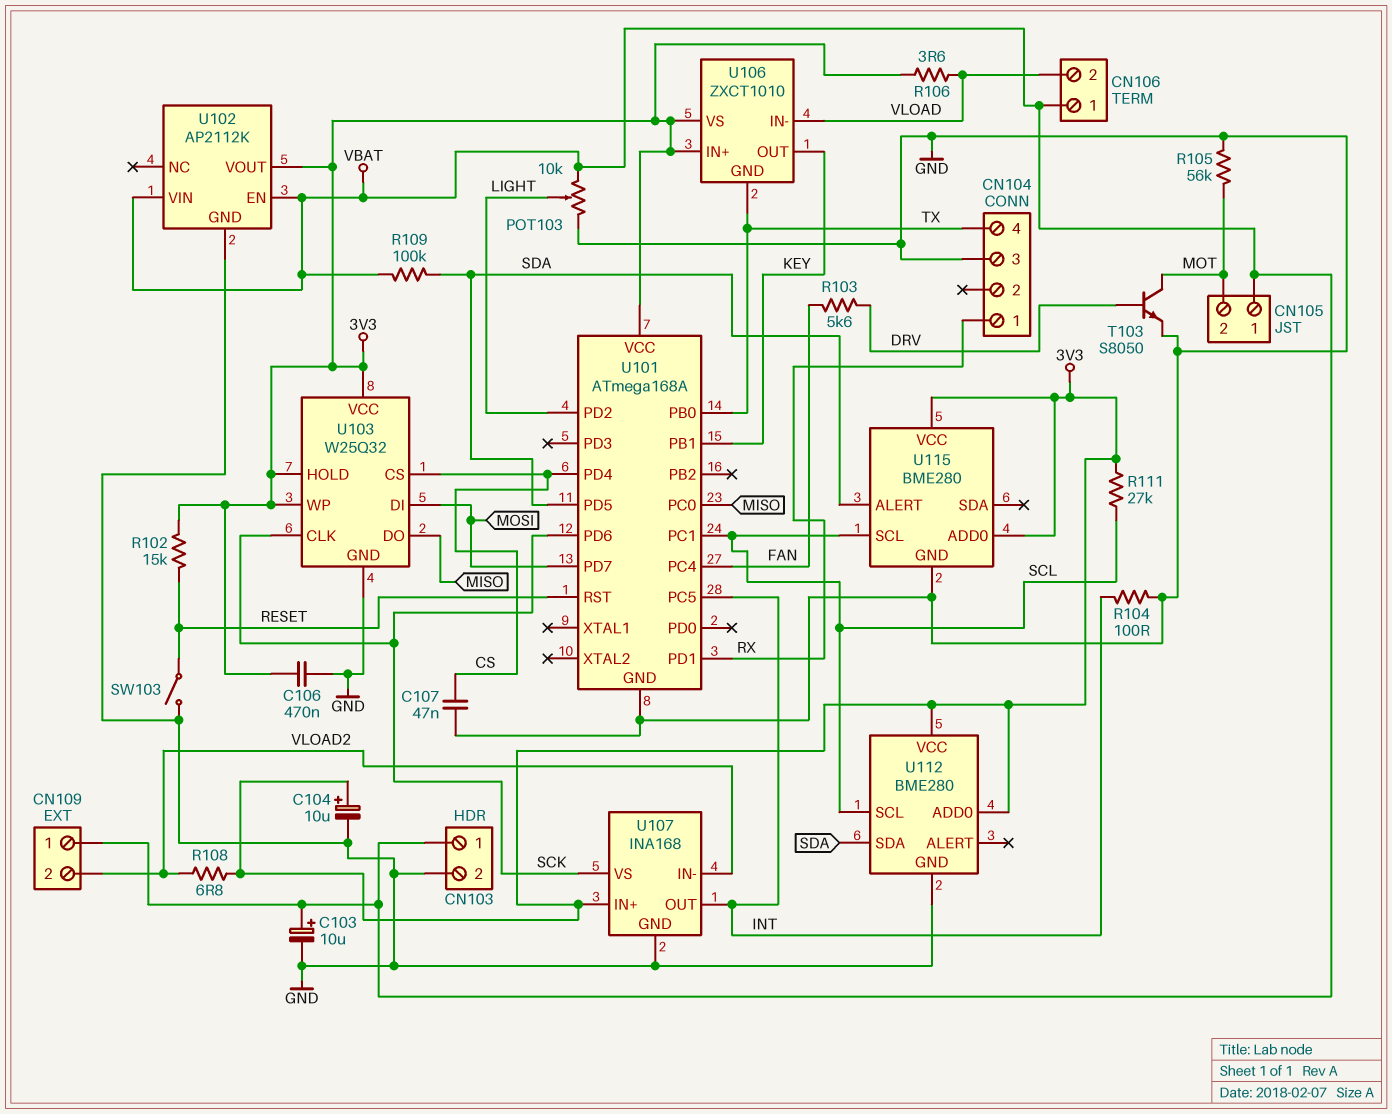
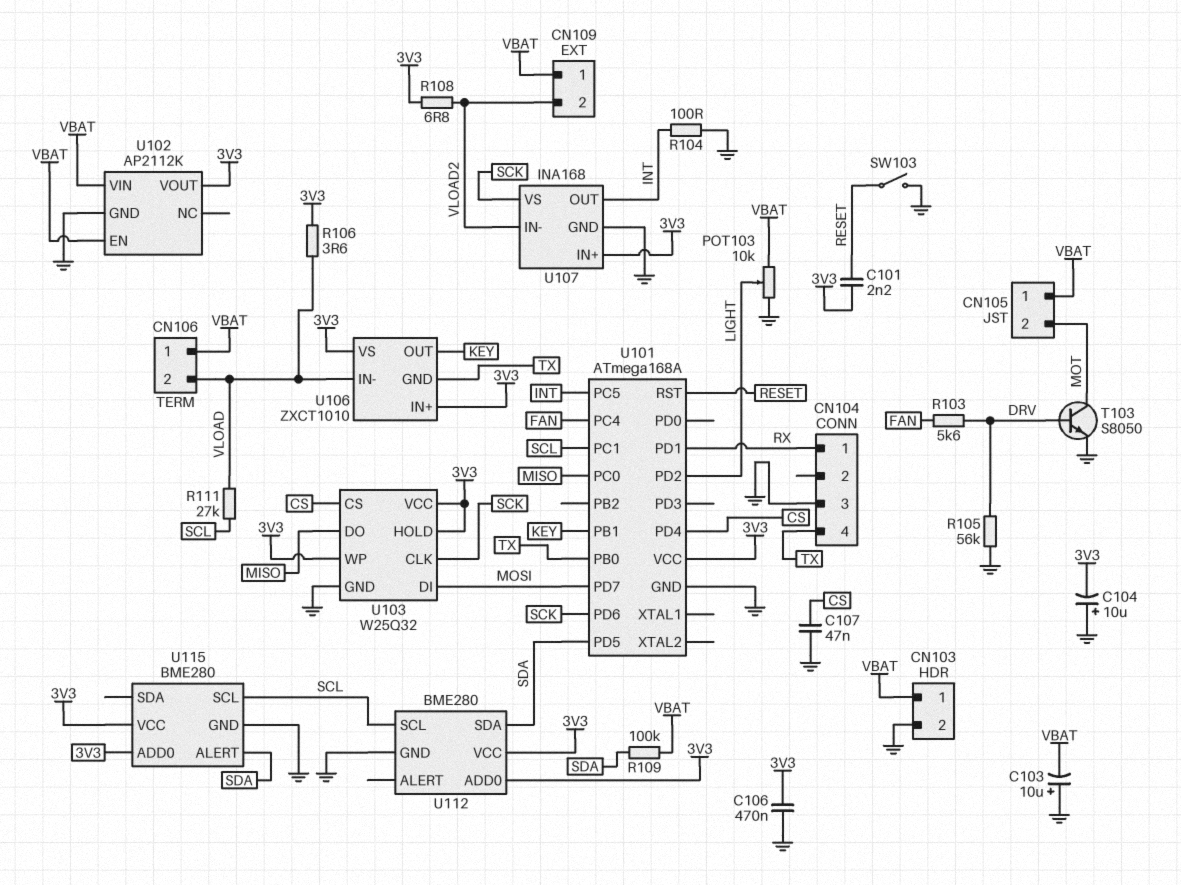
C101: none -> 2.2nF (3V3, RESET)
C103: 10uF (plus VBAT, minus GND) -> 10uF (plus GND, minus VBAT)
C104: 10uF (plus 3V3, minus GND) -> 10uF (plus GND, minus 3V3)
R102: 15k (3V3, RESET) -> none
R105: 56k (GND, MOT) -> 56k (DRV, GND)
R111: 27k (3V3, SCL) -> 27k (SCL, VLOAD)

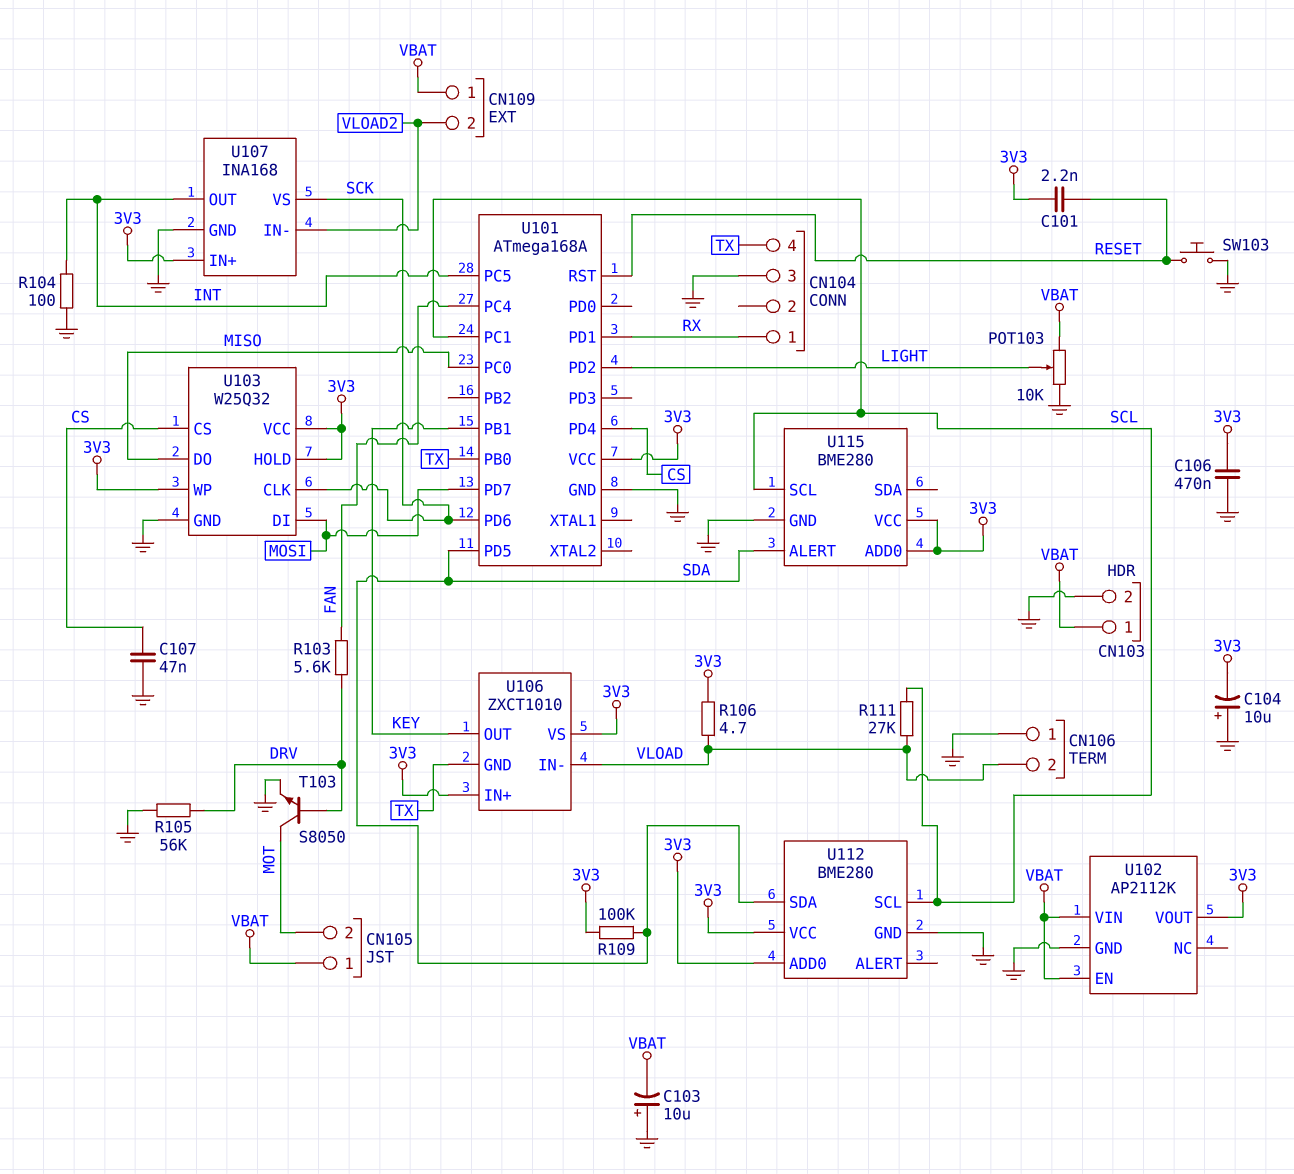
CN106 pin 1: VBAT -> GND
R106: 3.6 (3V3, VLOAD) -> 4.7 (3V3, VLOAD)
R108: 6.8 (3V3, VLOAD2) -> none
R109: 100k (SDA, VBAT) -> 100k (3V3, SDA)
SW103: switch (GND, RESET) -> button (GND, RESET)

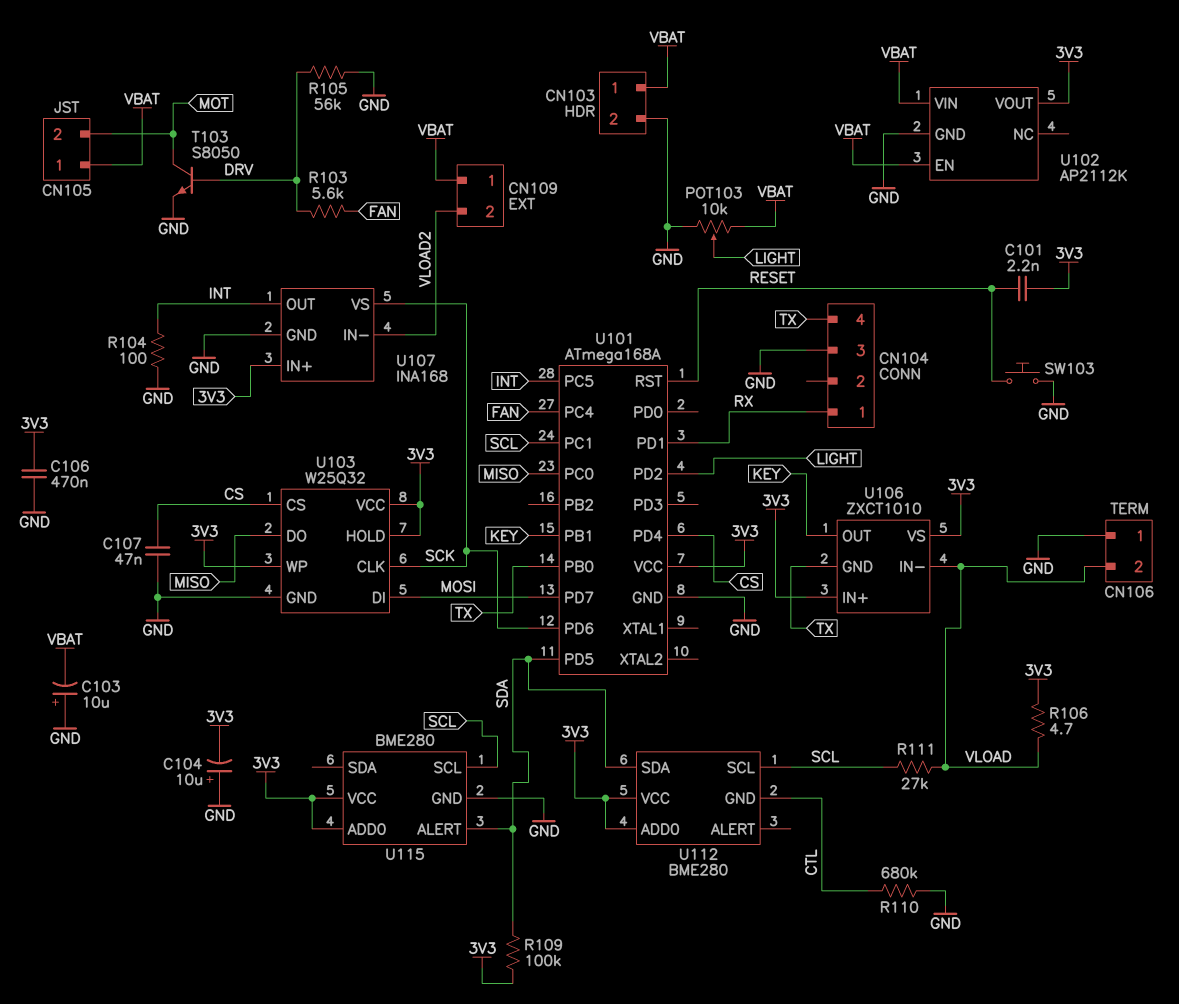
R110: none -> 680k (CTL, GND)
U112 pin GND: GND -> CTL

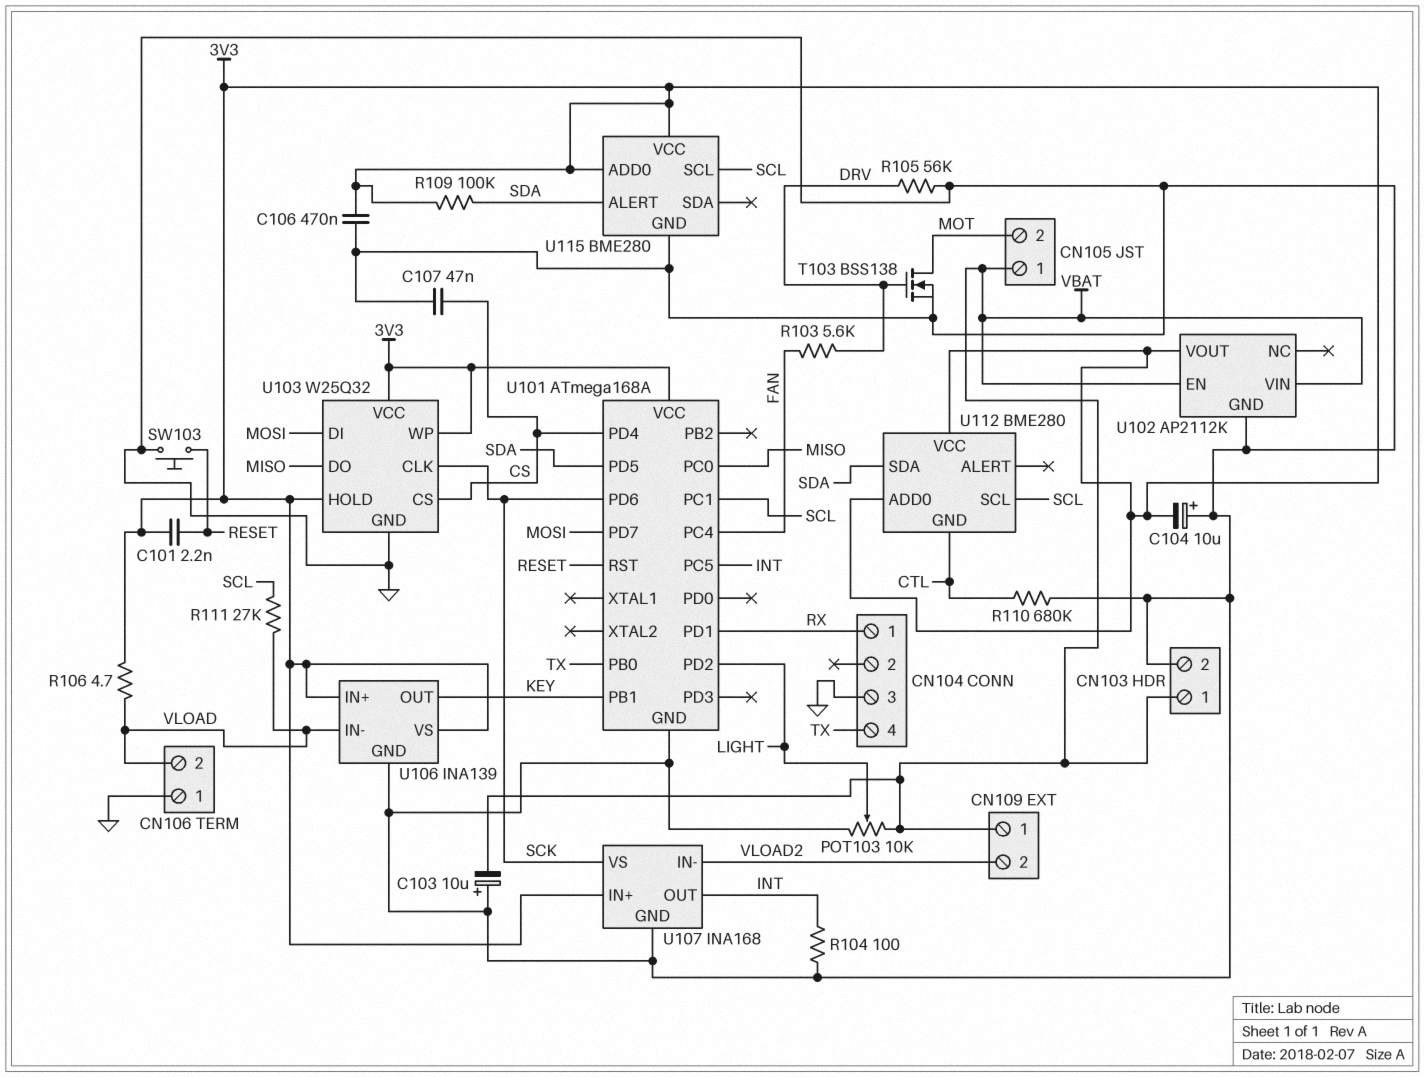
T103: NPN S8050 (B DRV, C MOT, E GND) -> NMOS BSS138 (G DRV, D MOT, S GND)
U106: ZXCT1010 -> INA139
U106 pin GND: TX -> GND

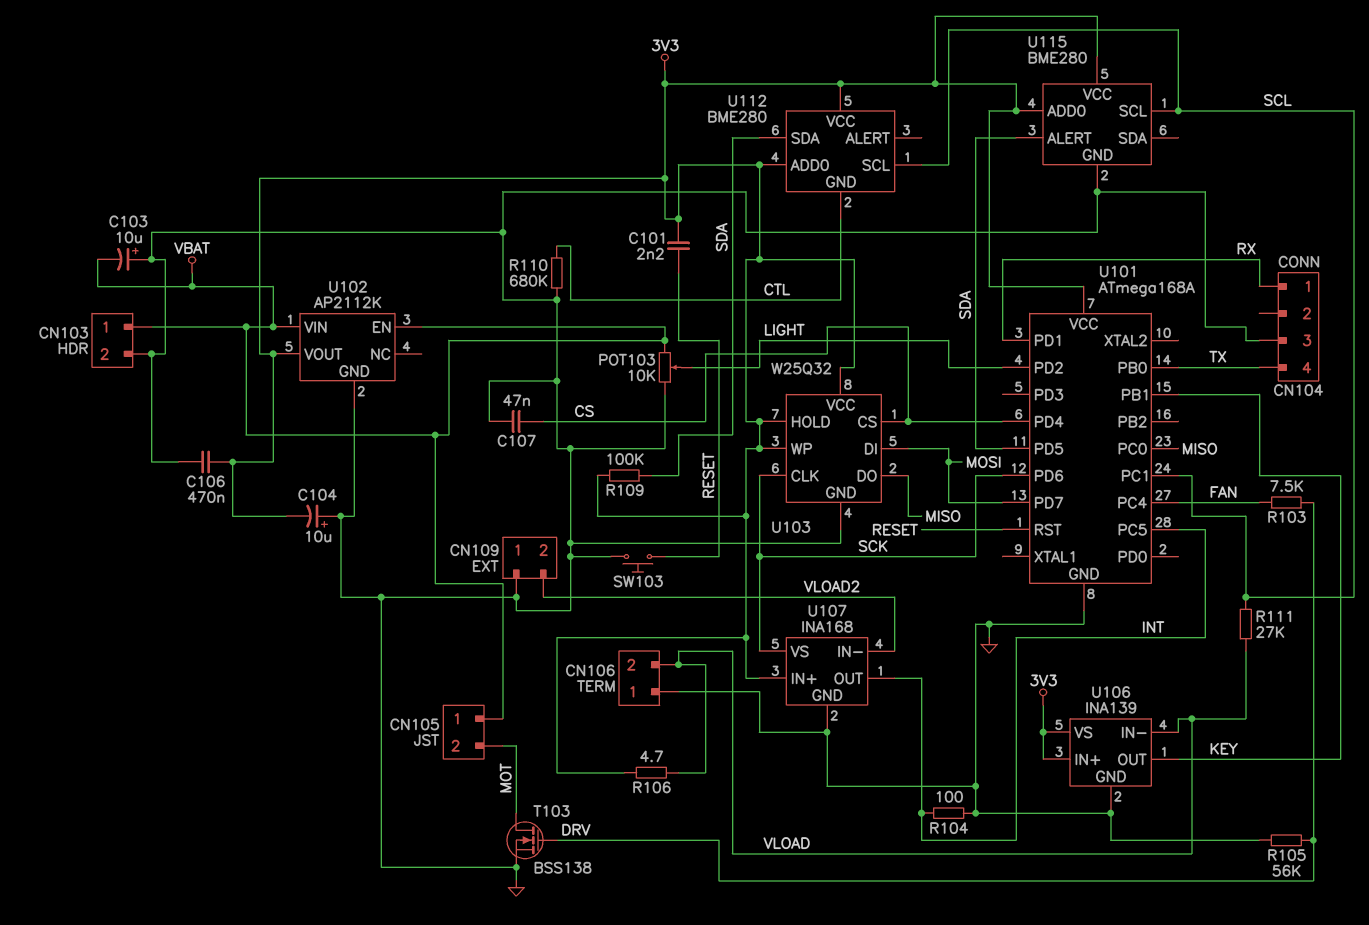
CN109 pin 1: VBAT -> GND
R103: 5.6k (DRV, FAN) -> 7.5k (DRV, FAN)

